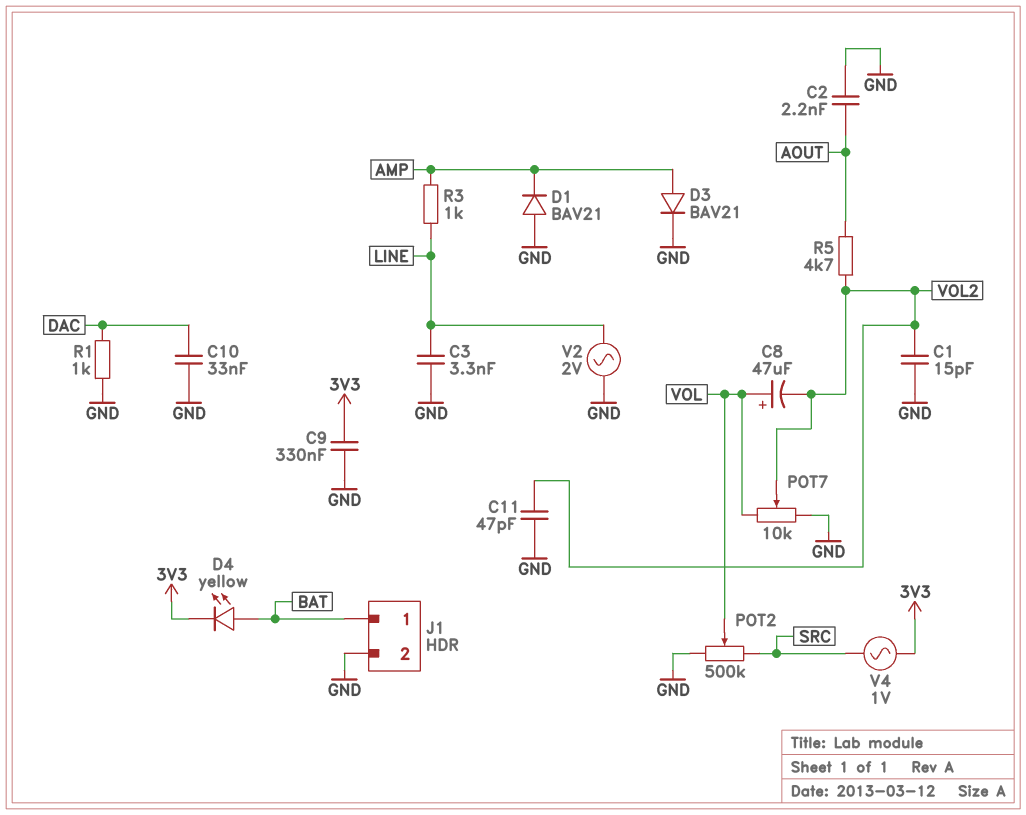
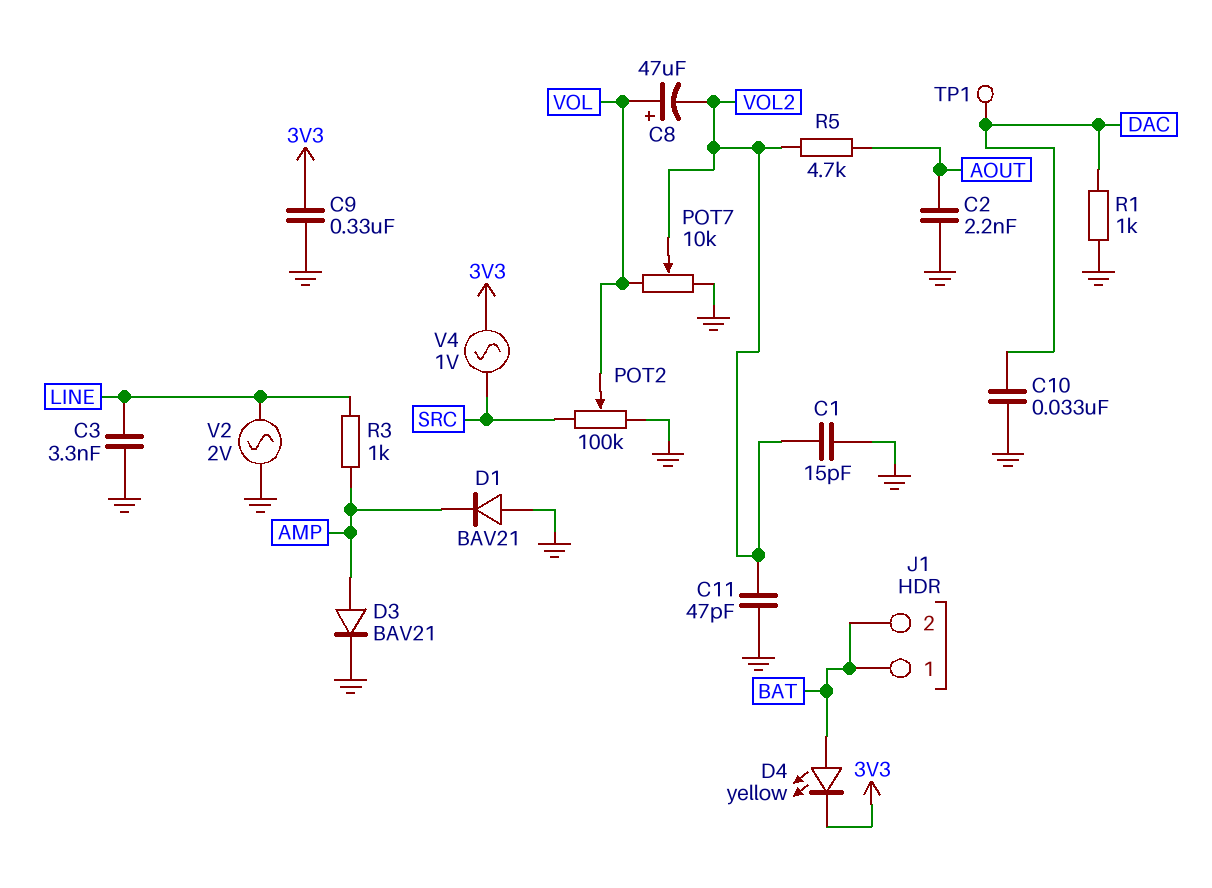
J1 pin 2: GND -> BAT
POT2: 500k (GND, SRC, wiper VOL) -> 100k (GND, SRC, wiper VOL)
TP1: none -> test point (DAC)

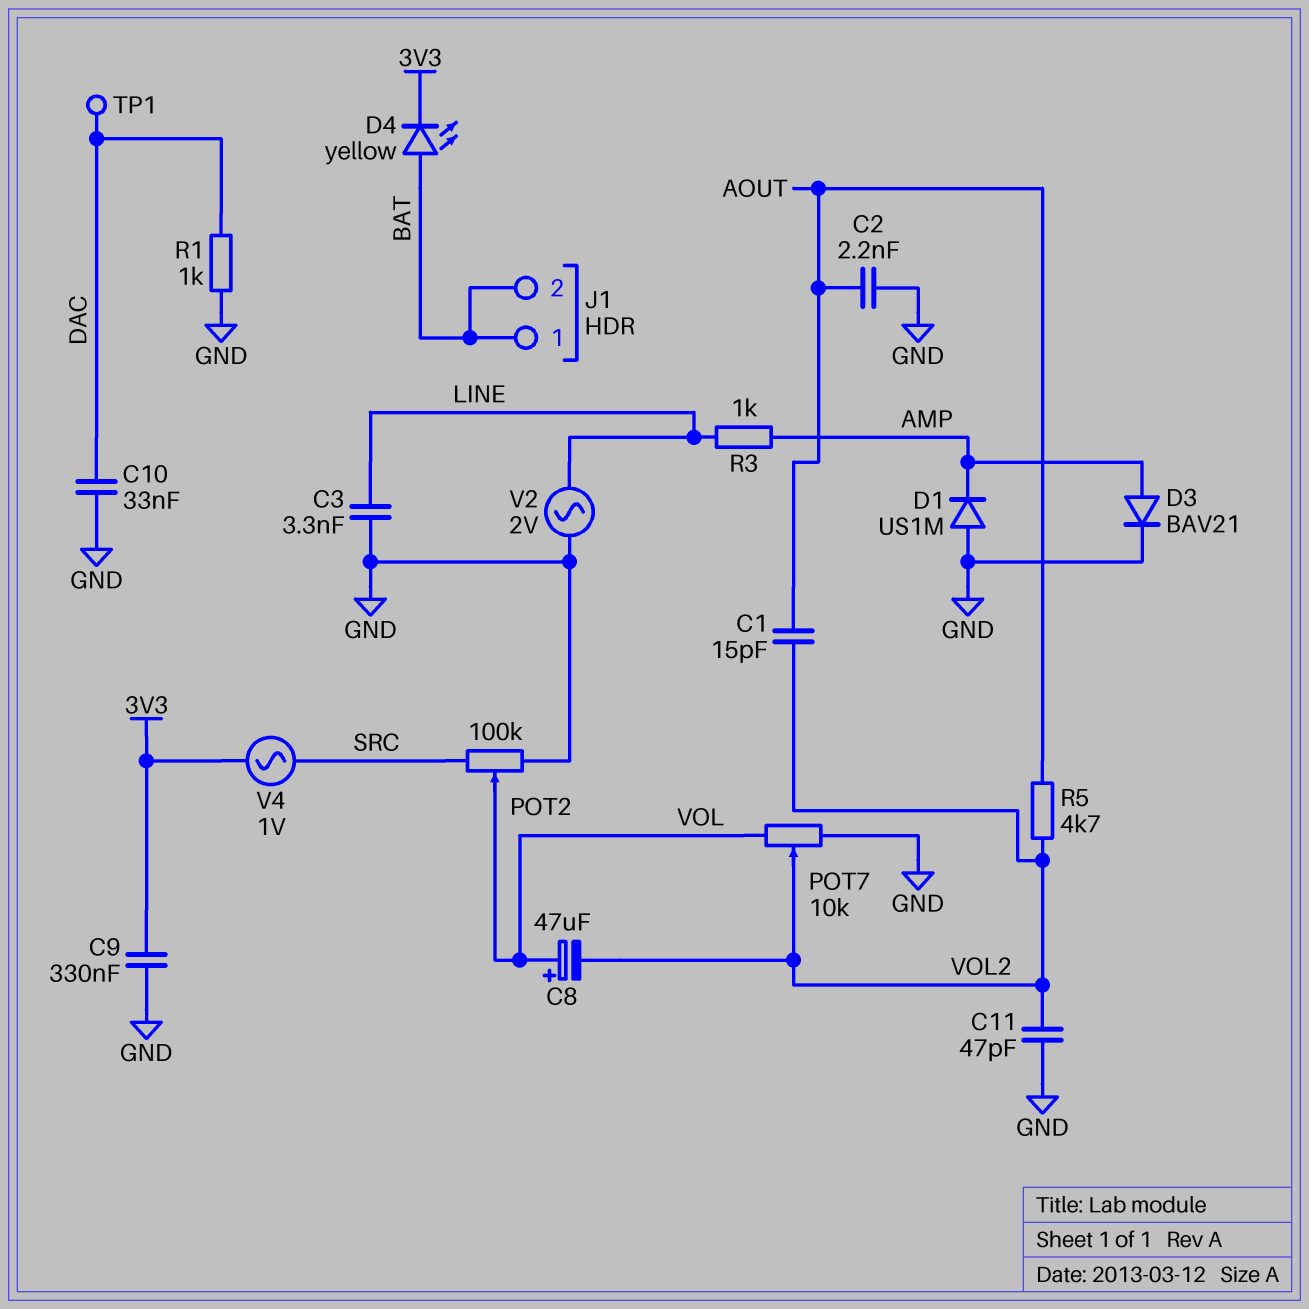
C1: 15pF (GND, VOL2) -> 15pF (AOUT, VOL2)
D1: diode BAV21 (A GND, K AMP) -> diode US1M (A GND, K AMP)

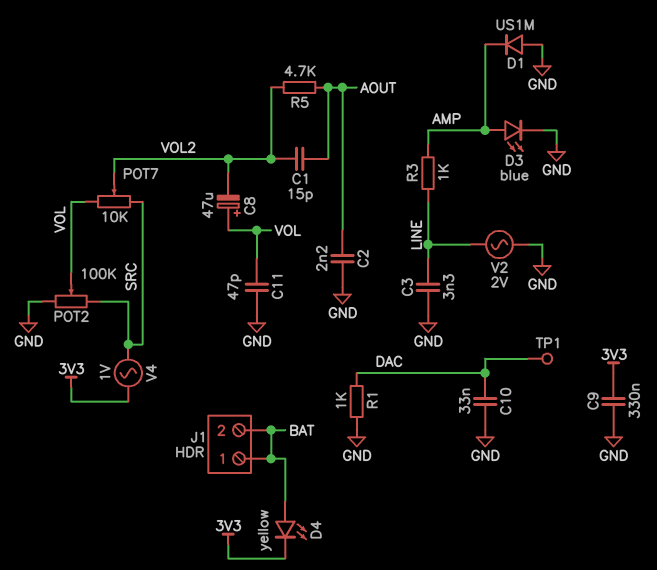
C11: 47pF (GND, VOL2) -> 47pF (GND, VOL)
D3: diode BAV21 (A AMP, K GND) -> LED blue (A AMP, K GND)
POT7: 10k (GND, VOL, wiper VOL2) -> 10k (SRC, VOL, wiper VOL2)

